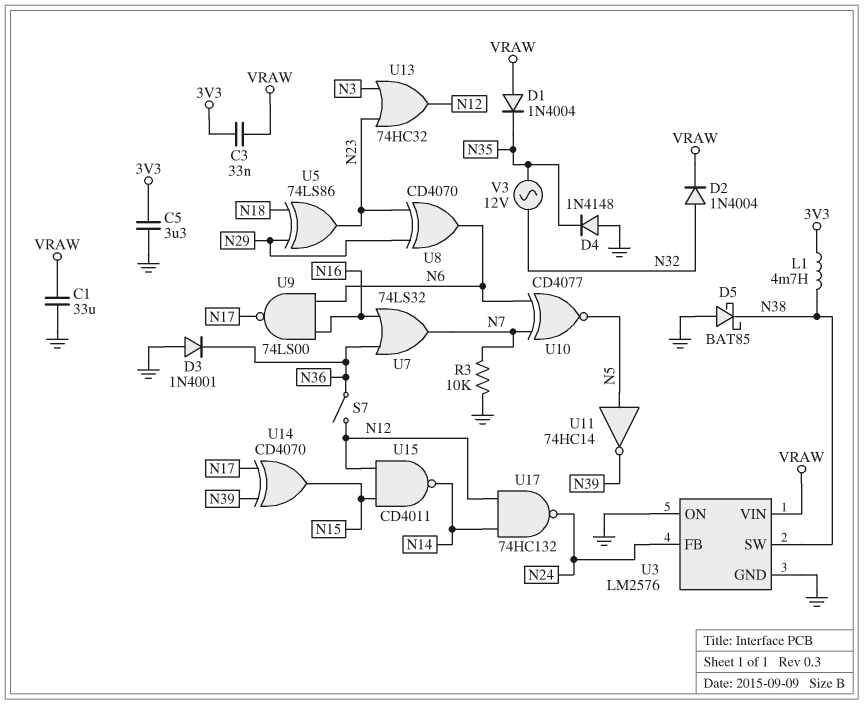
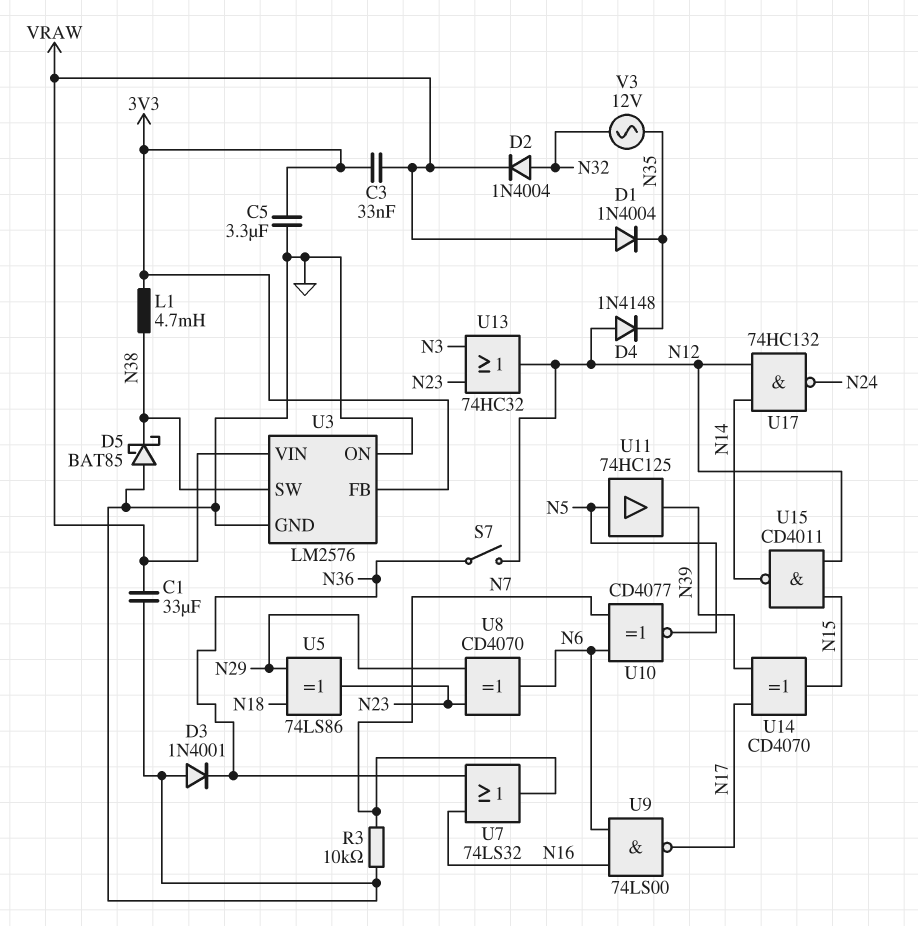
D4: diode 1N4148 (A GND, K N35) -> diode 1N4148 (A N12, K N35)
U3 pin FB: N24 -> 3V3
U11: NOT 74HC14 (in N5, out N39) -> buffer 74HC125 (in N5, out N39)

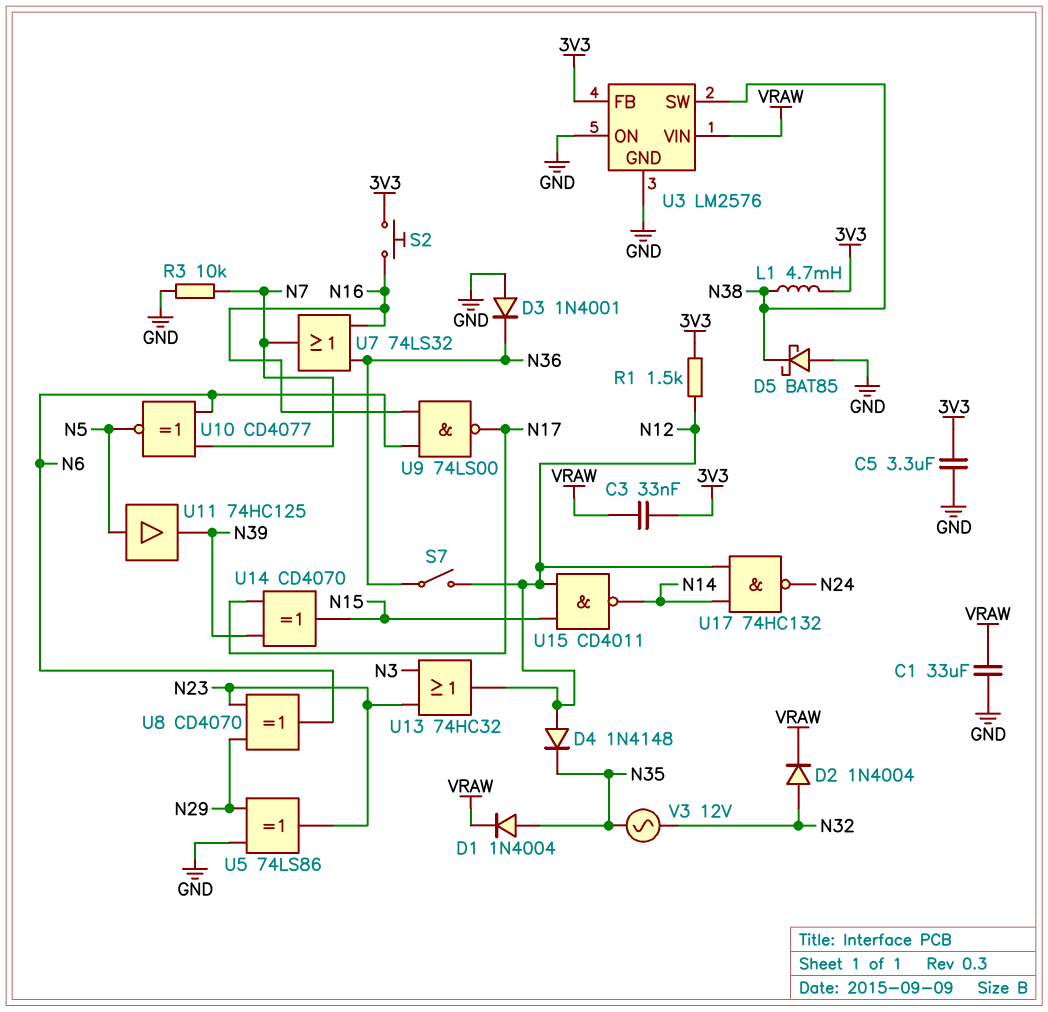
D1: diode 1N4004 (A VRAW, K N35) -> diode 1N4004 (A N35, K VRAW)
R1: none -> 1.5k (3V3, N12)
S2: none -> button (3V3, N16)
U5: XOR 74LS86 (in N18, in N29, out N23) -> XOR 74LS86 (in GND, in N29, out N23)

